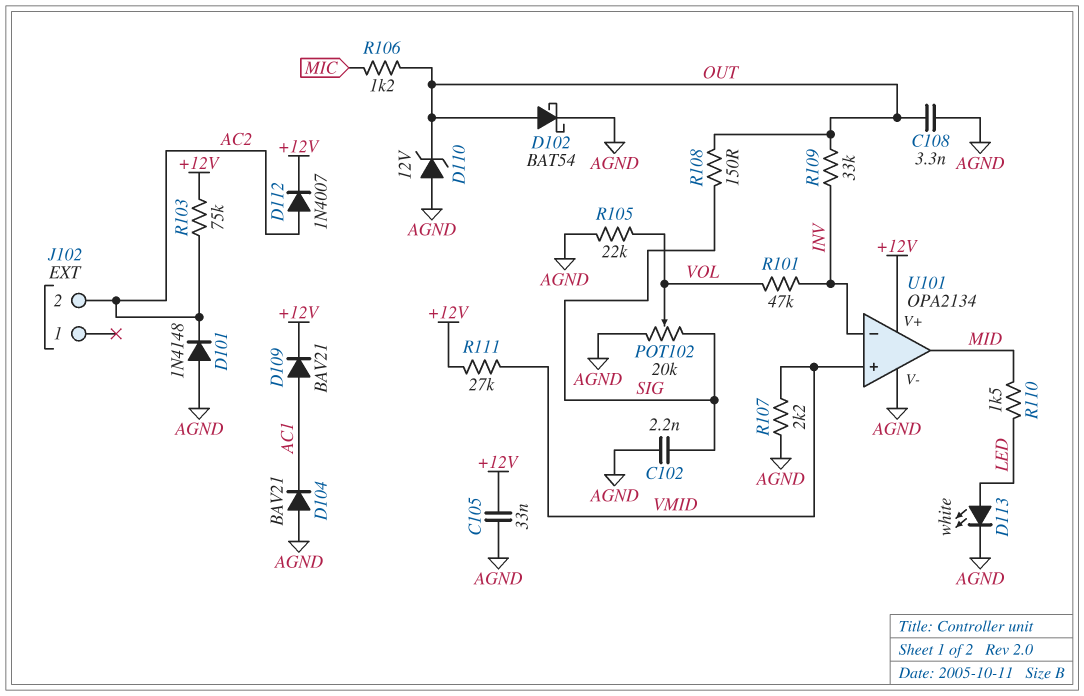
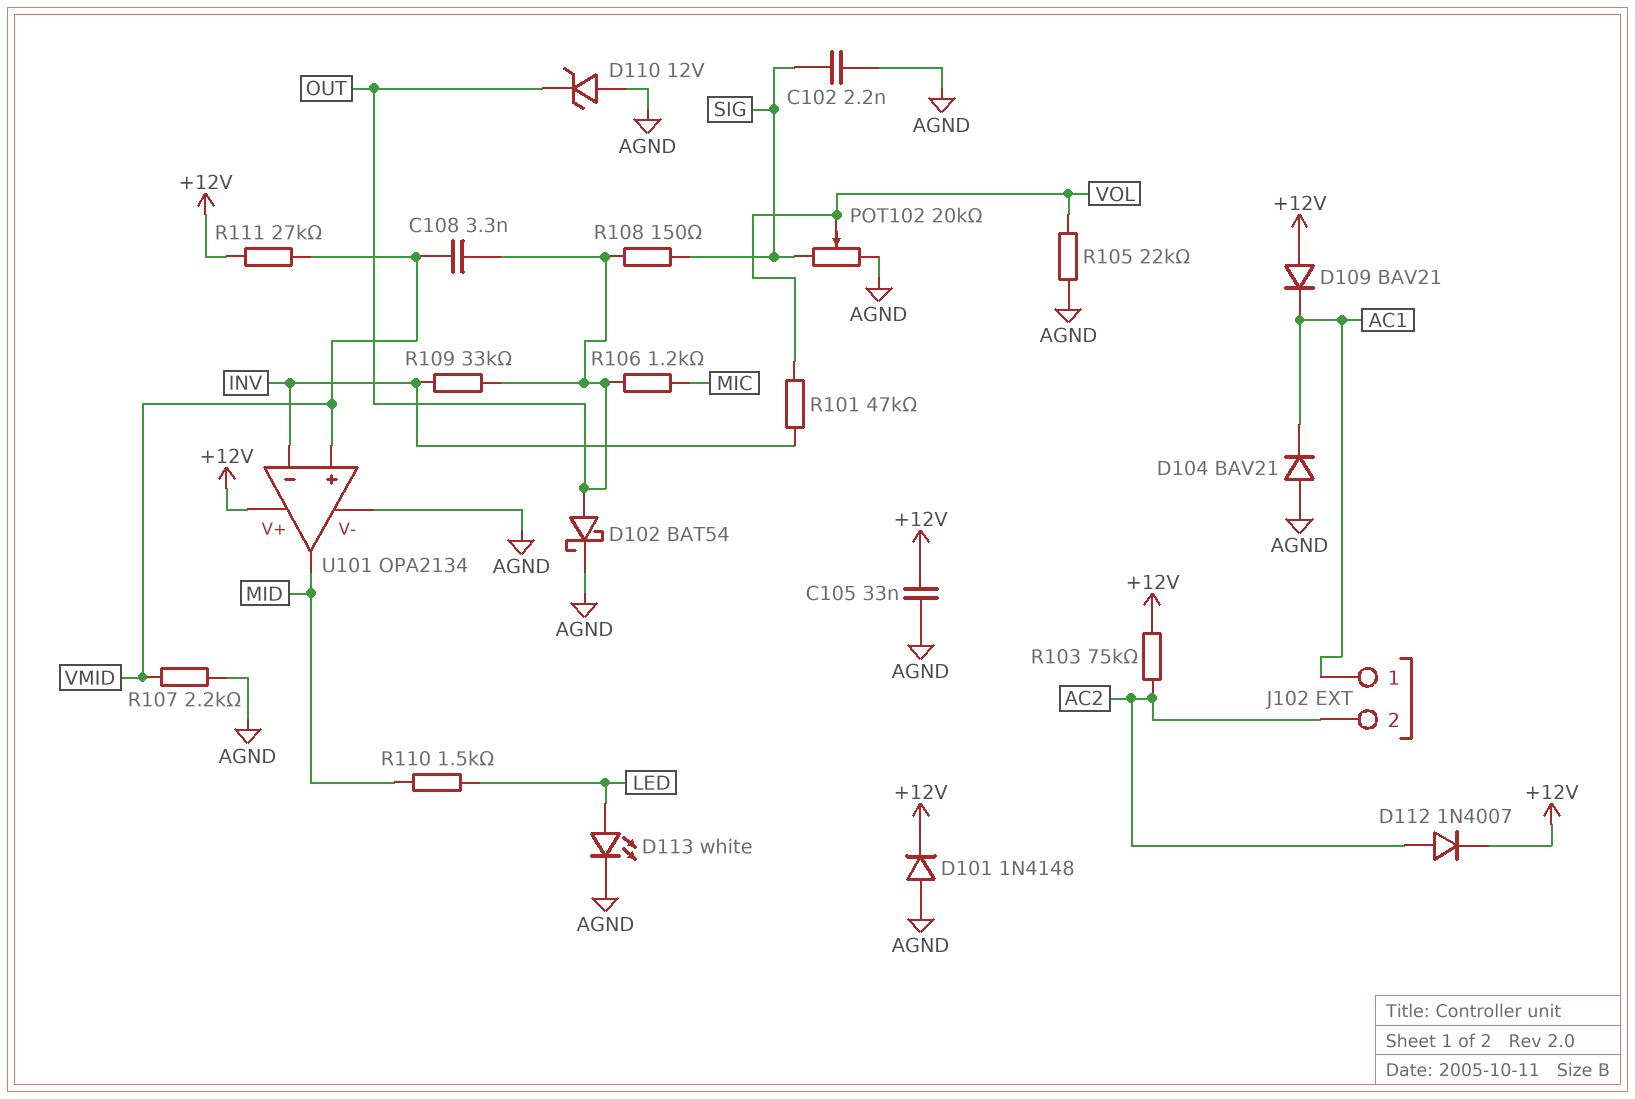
C108: 3.3nF (AGND, OUT) -> 3.3nF (OUT, VMID)
D101: diode 1N4148 (A AGND, K AC2) -> diode 1N4148 (A AGND, K +12V)
D109: diode BAV21 (A AC1, K +12V) -> diode BAV21 (A +12V, K AC1)
J102 pin 1: none -> AC1

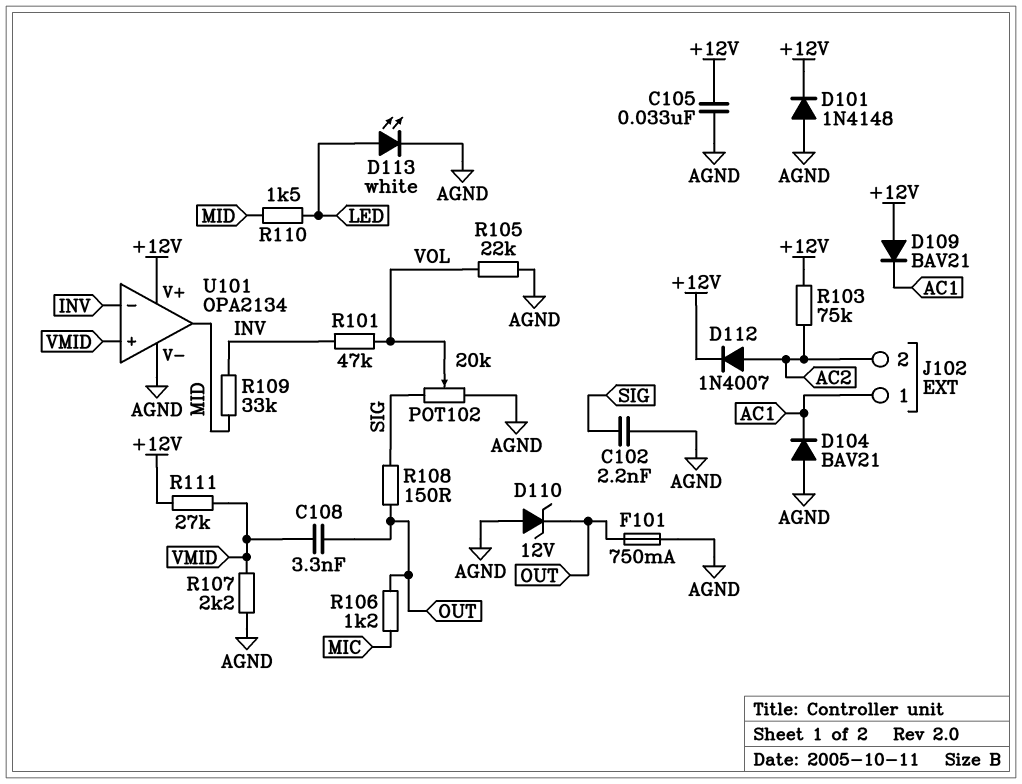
D102: schottky BAT54 (A OUT, K AGND) -> none
F101: none -> 750mA (AGND, OUT)
R109: 33k (INV, OUT) -> 33k (INV, MID)

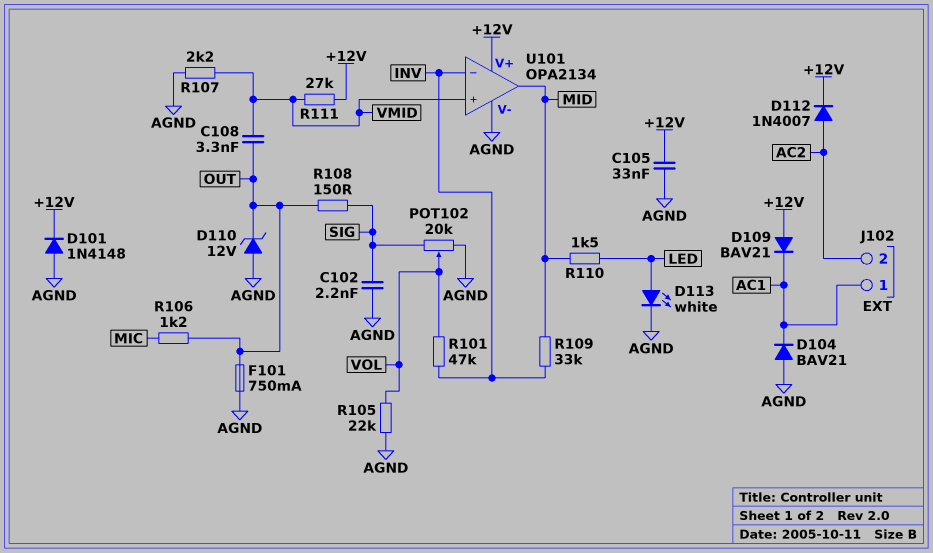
R103: 75k (+12V, AC2) -> none

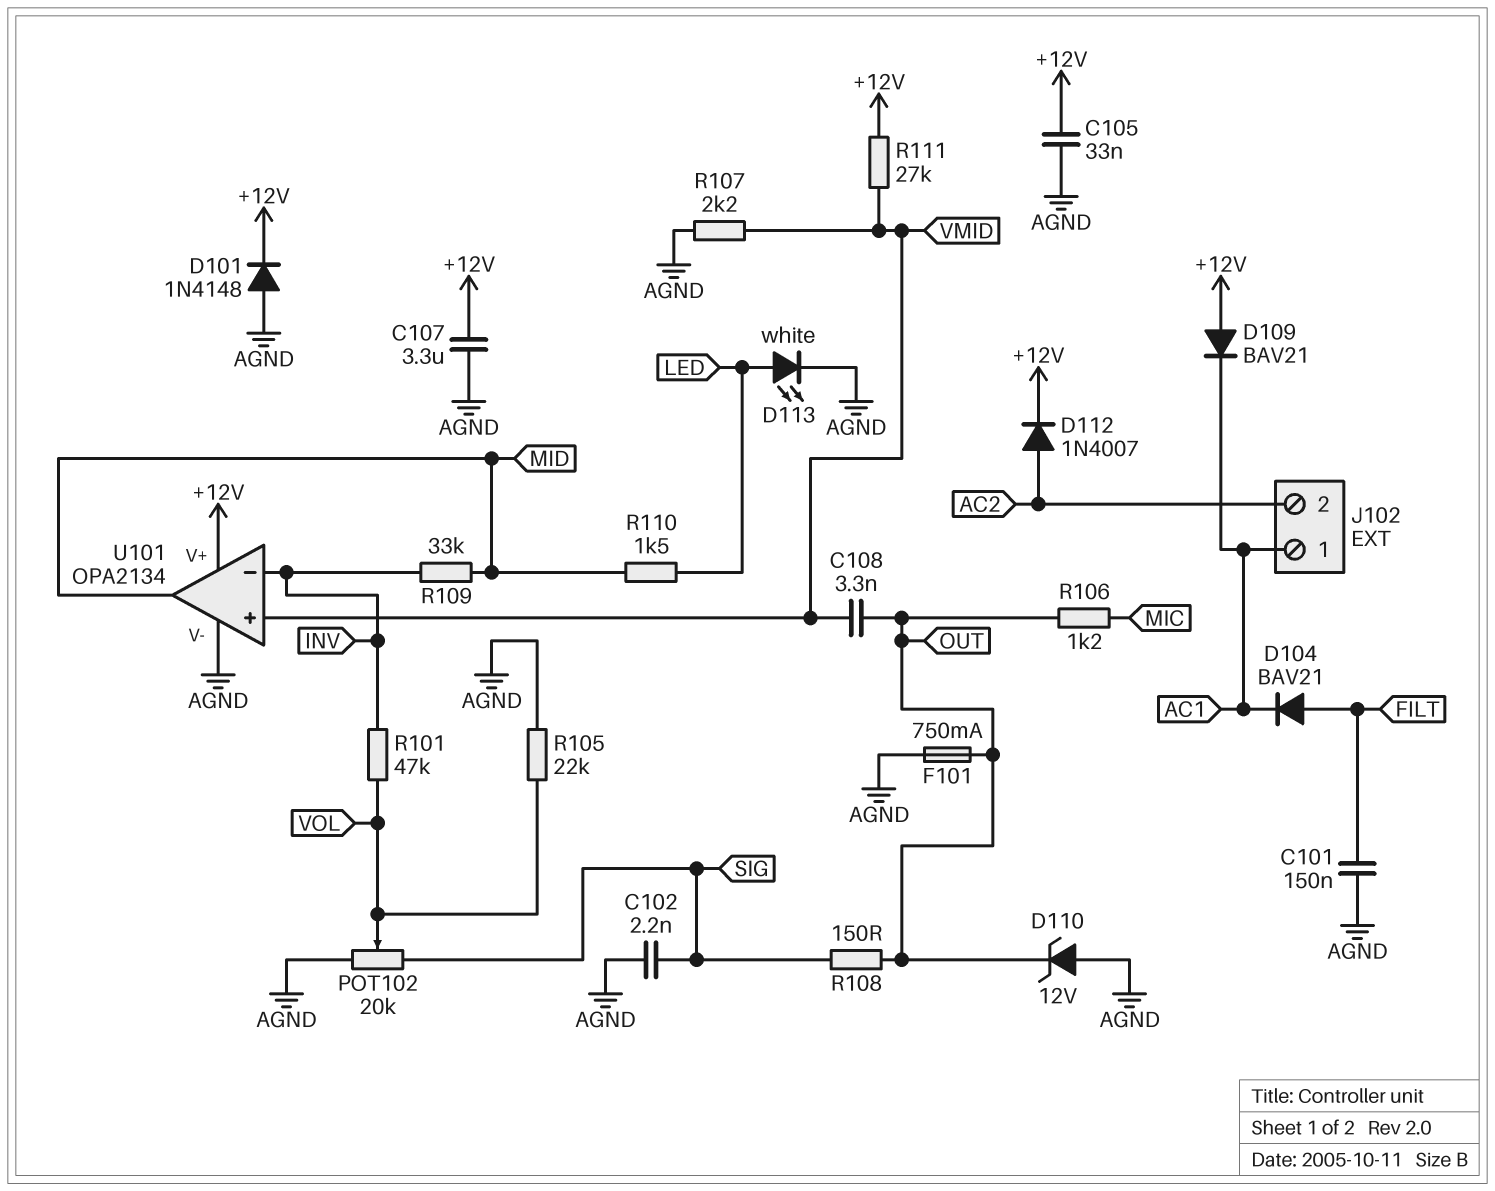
C101: none -> 150nF (AGND, FILT)
C107: none -> 3.3uF (+12V, AGND)
D104: diode BAV21 (A AGND, K AC1) -> diode BAV21 (A FILT, K AC1)

